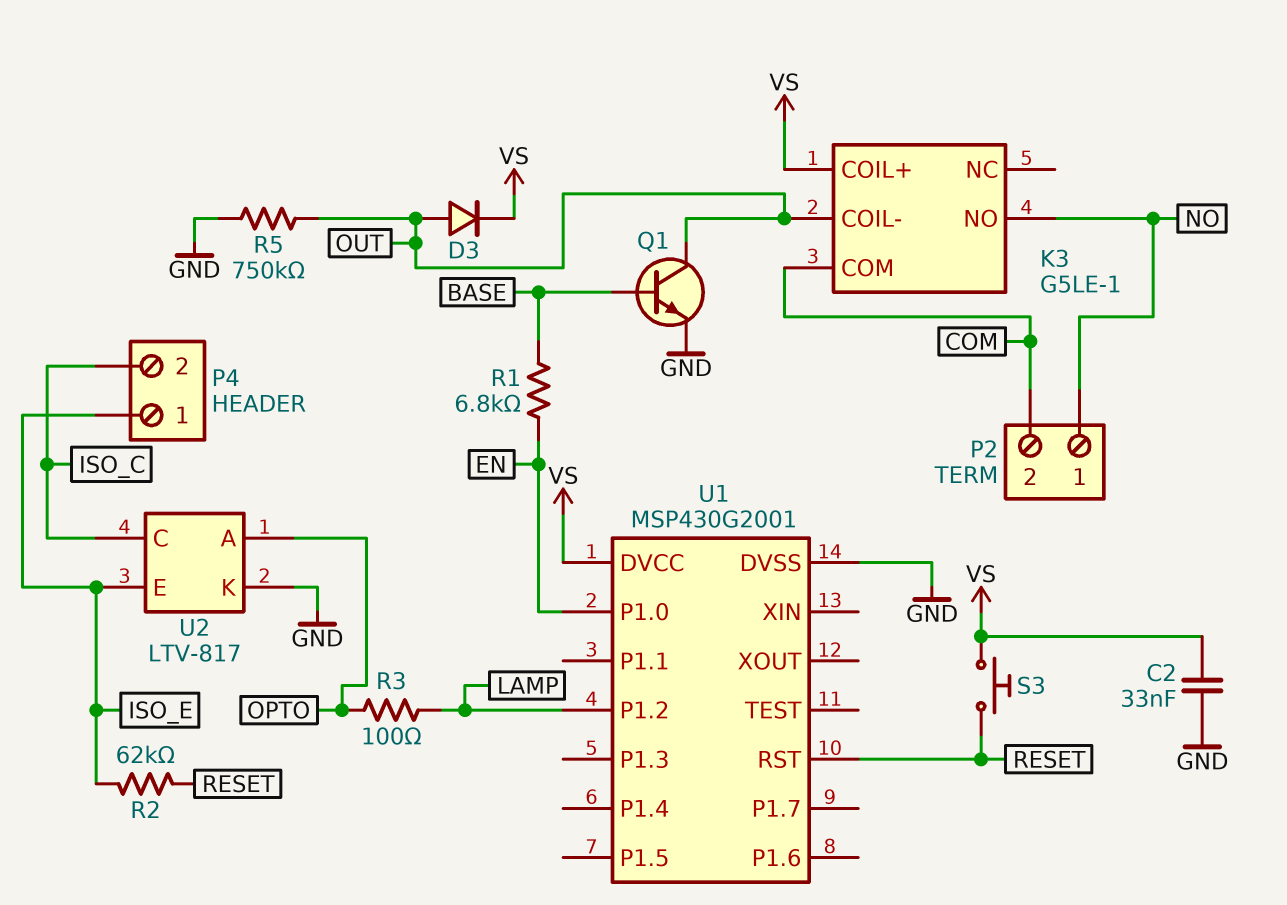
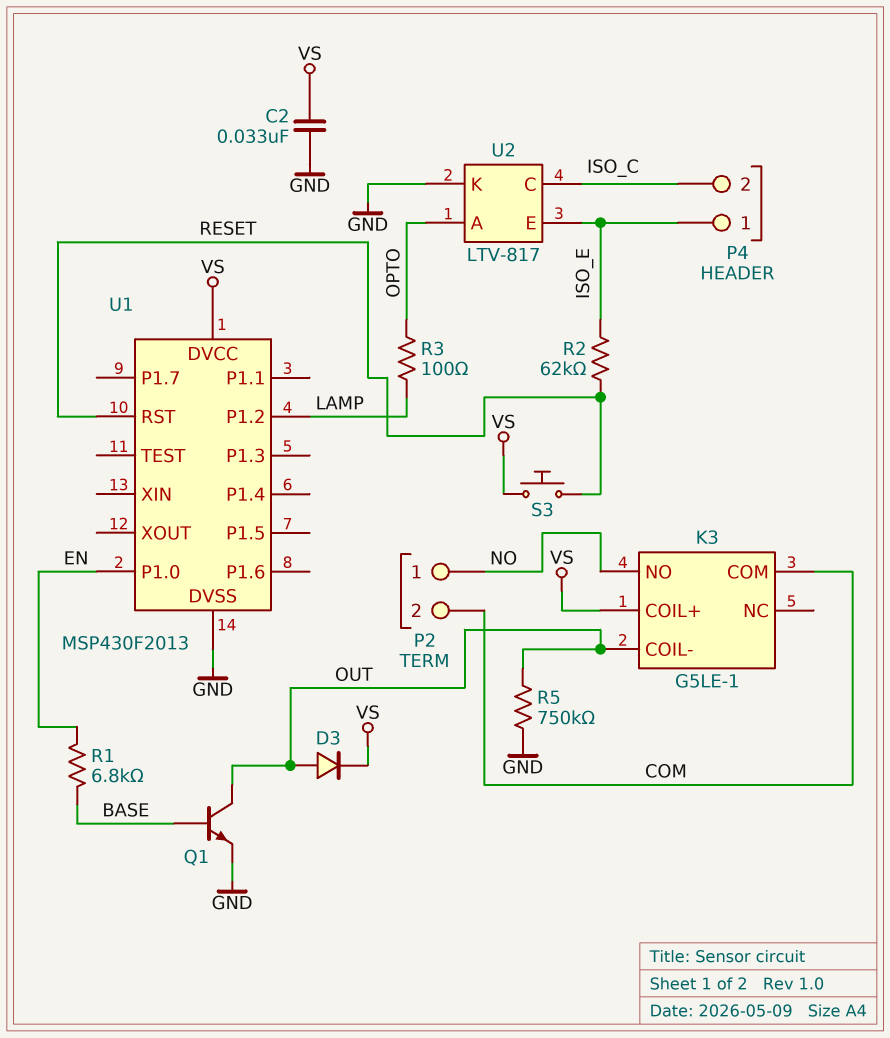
U1: MSP430G2001 -> MSP430F2013

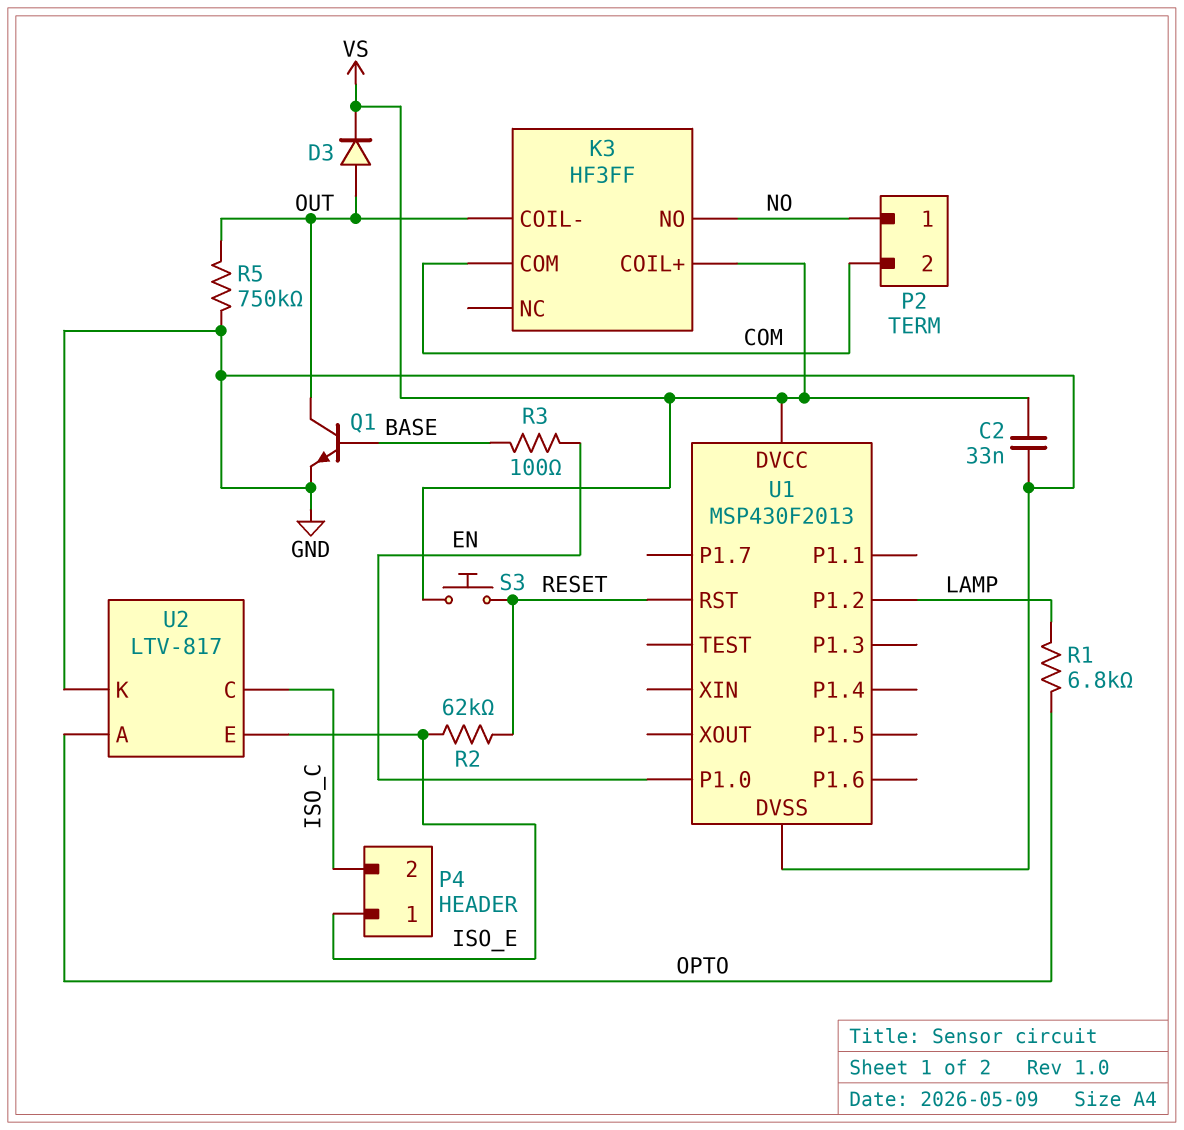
K3: G5LE-1 -> HF3FF
R1: 6.8k (BASE, EN) -> 6.8k (LAMP, OPTO)
R3: 100 (LAMP, OPTO) -> 100 (BASE, EN)

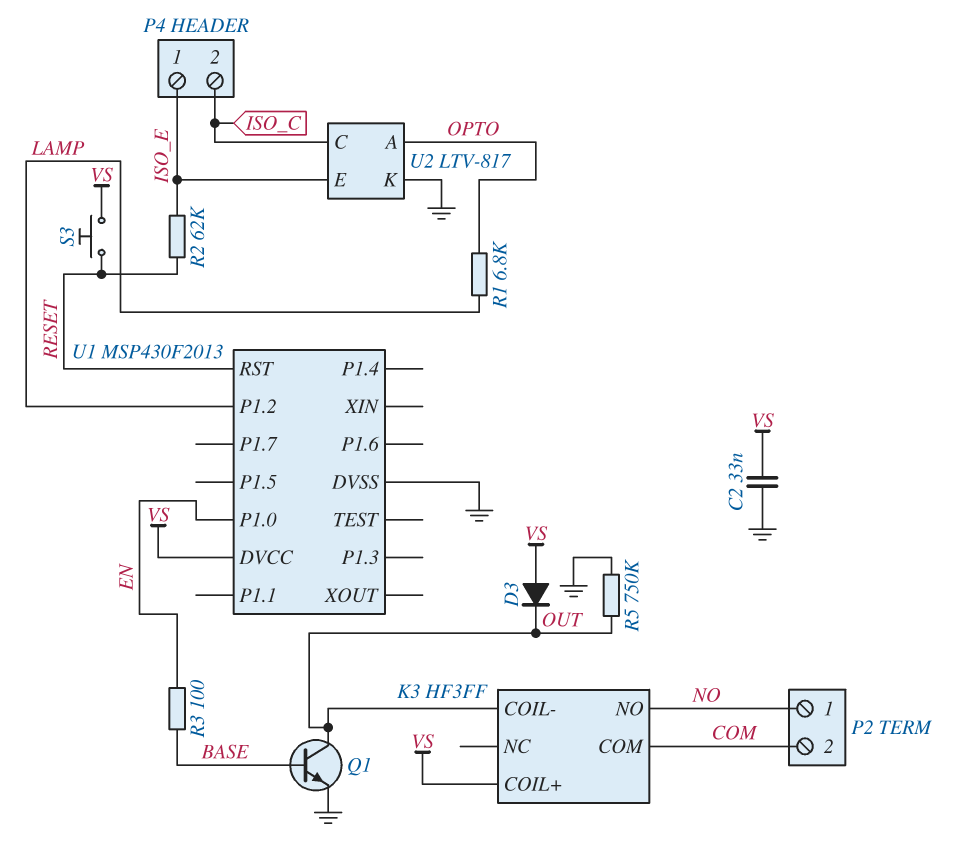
D3: diode (A OUT, K VS) -> diode (A VS, K OUT)

